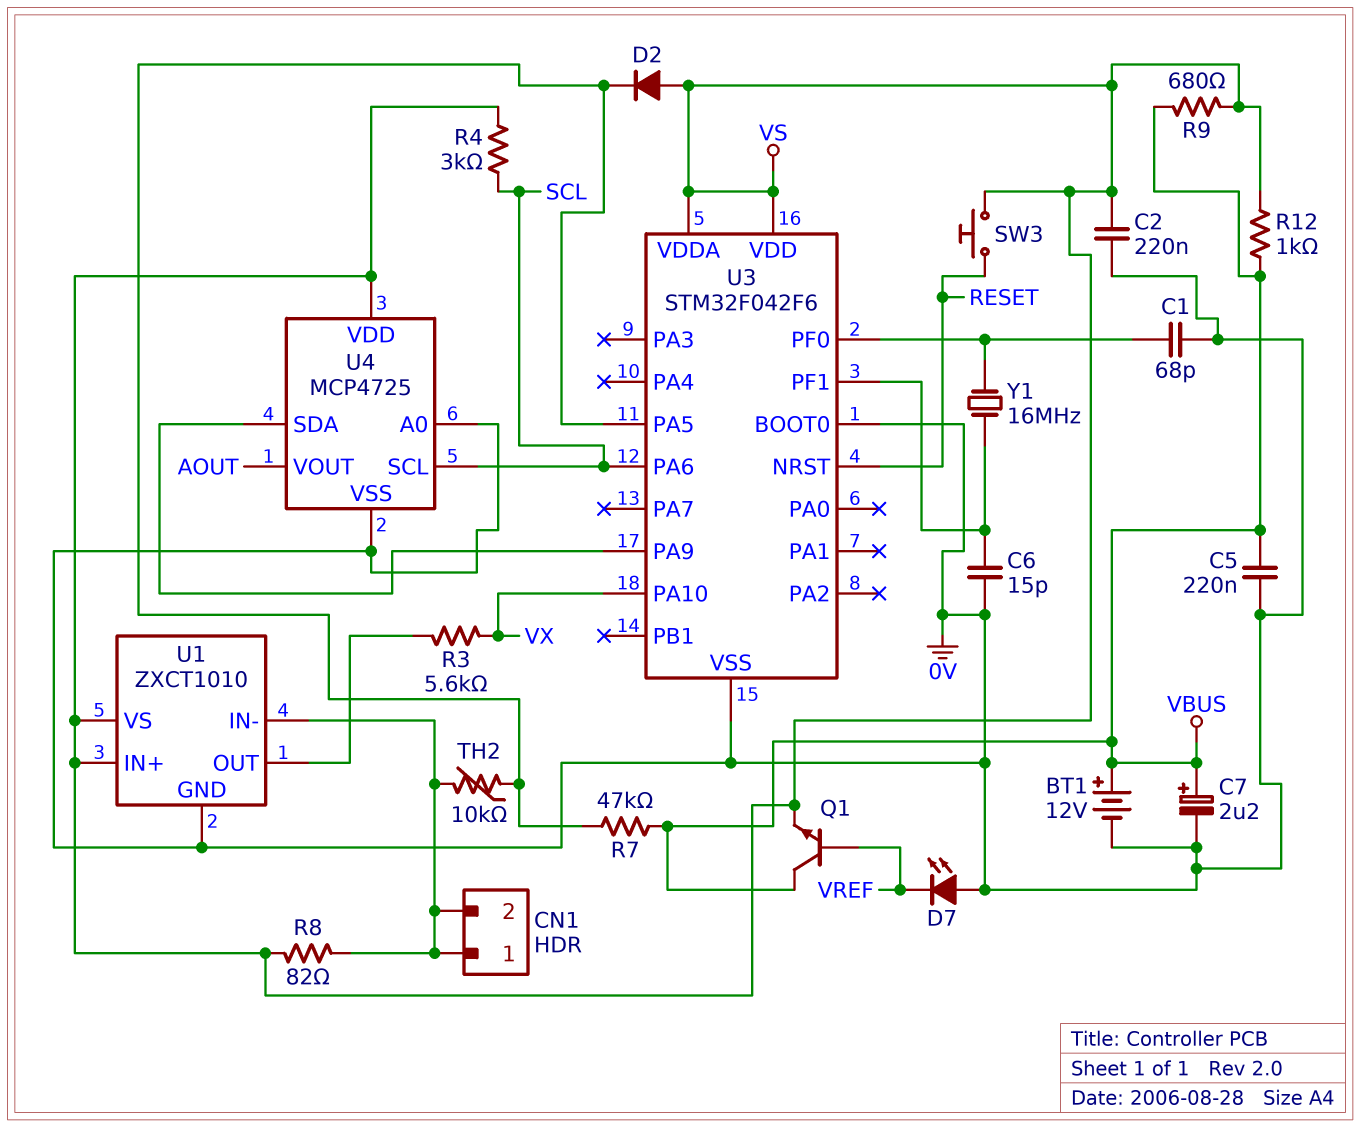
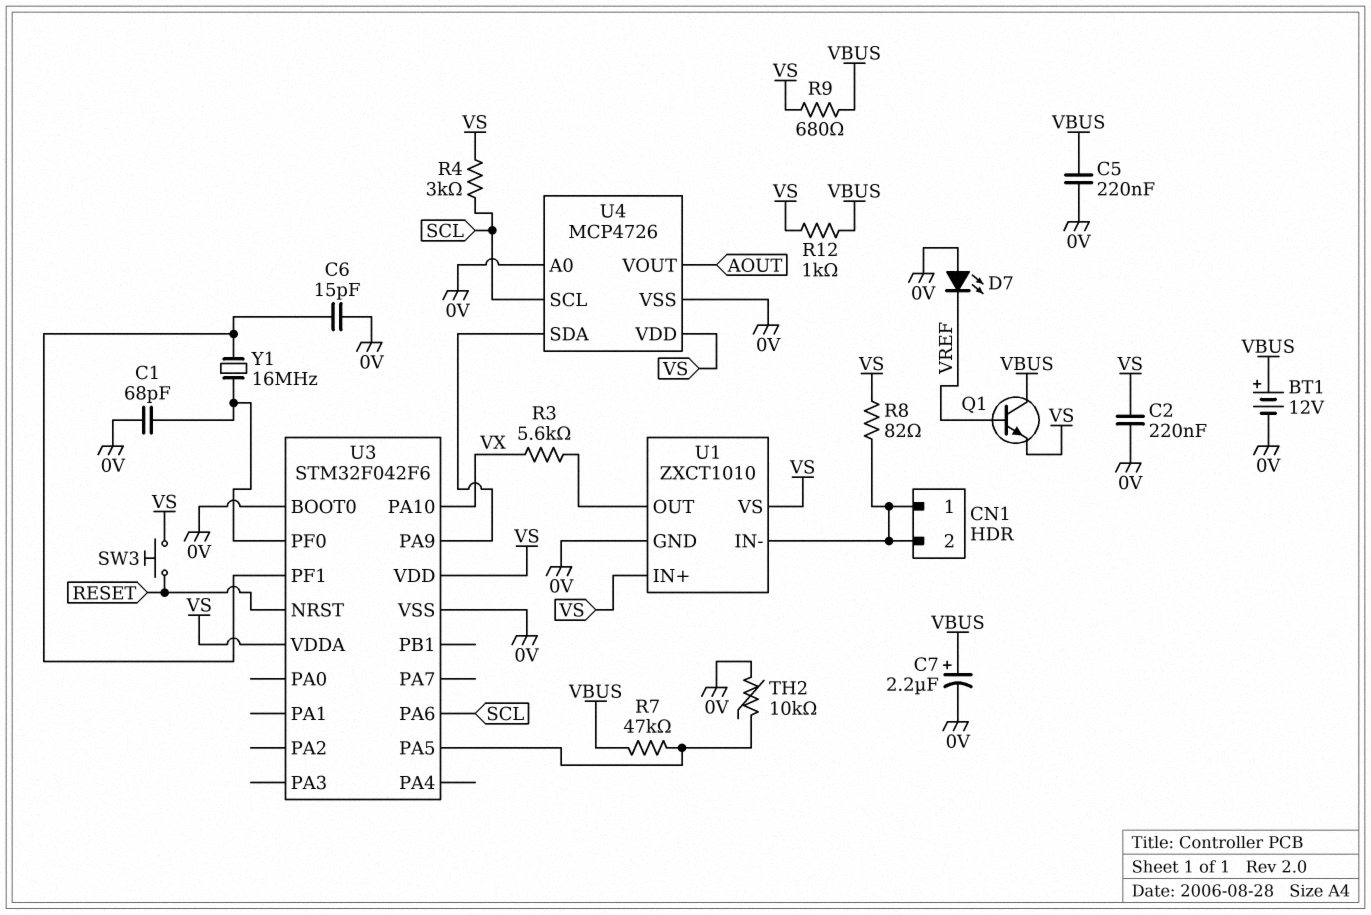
D2: diode (A VS, K U3/PA5) -> none
TH2: 10k (CN1/1, U3/PA5) -> 10k (0V, U3/PA5)
U4: MCP4725 -> MCP4726

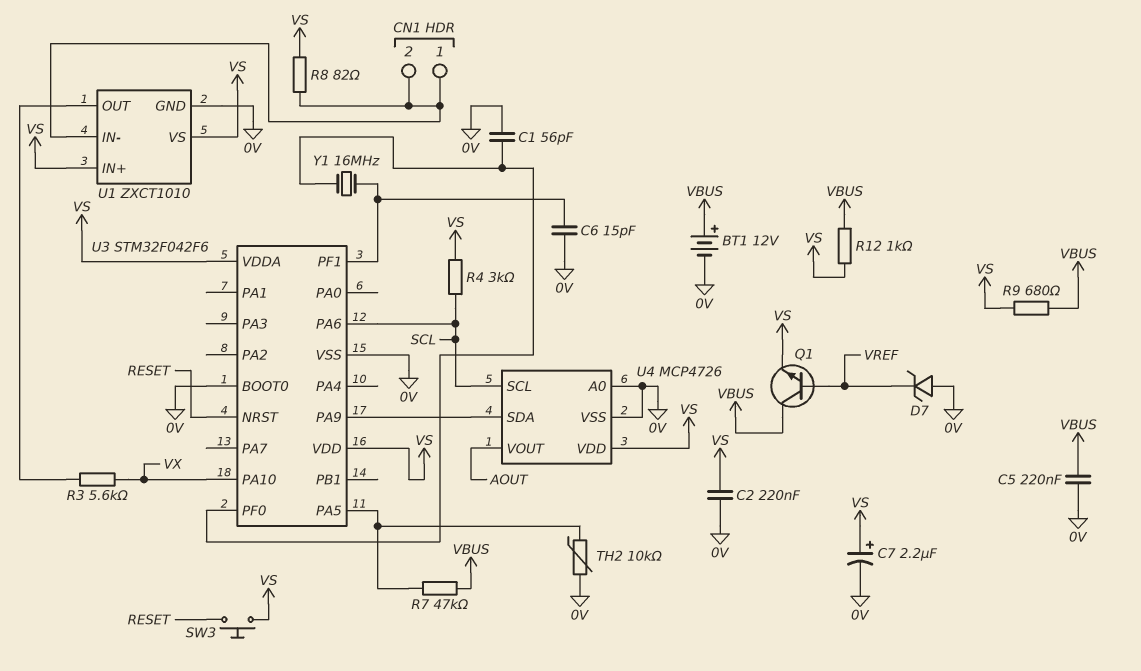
C1: 68pF (0V, U3/PF0) -> 56pF (0V, U3/PF0)
C7: 2.2uF (plus VBUS, minus 0V) -> 2.2uF (plus VS, minus 0V)
D7: LED (A 0V, K VREF) -> zener (A 0V, K VREF)

